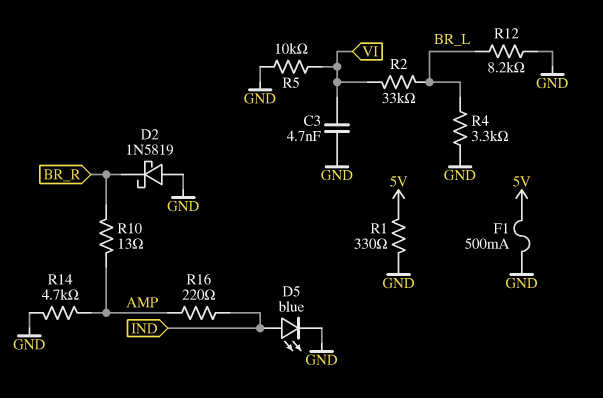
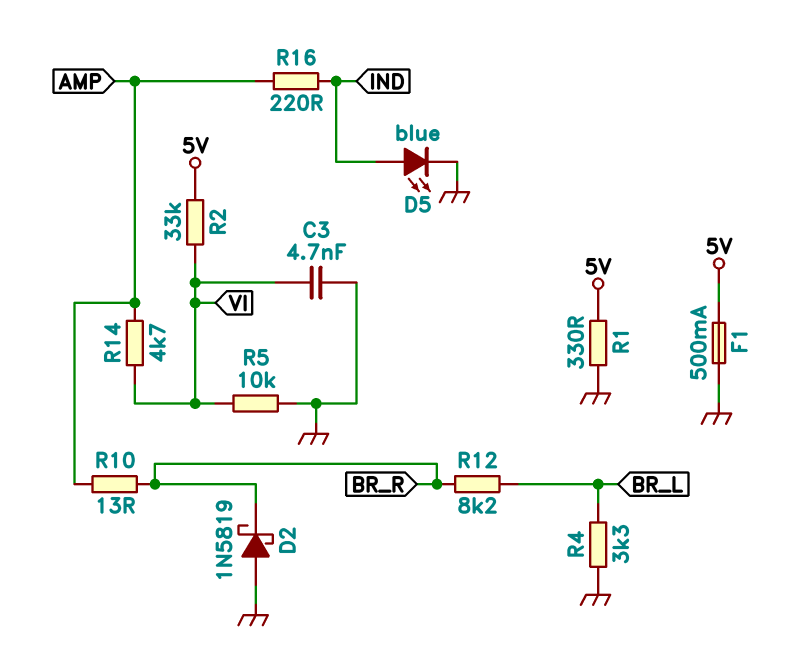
R2: 33k (BR_L, VI) -> 33k (5V, VI)
R12: 8.2k (BR_L, GND) -> 8.2k (BR_L, BR_R)
R14: 4.7k (AMP, GND) -> 4.7k (AMP, VI)

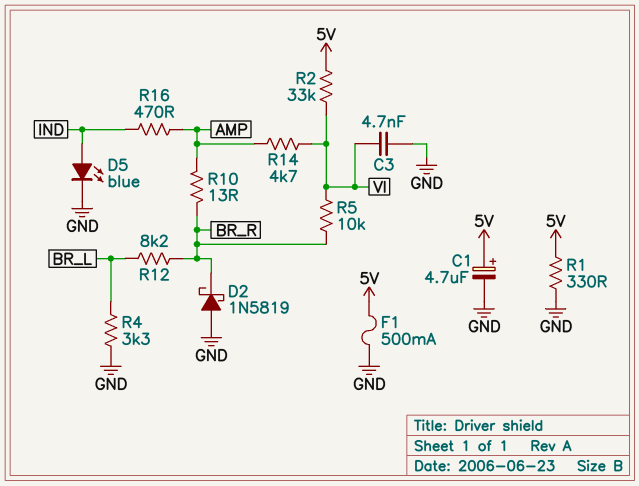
C1: none -> 4.7uF (plus 5V, minus GND)
R5: 10k (GND, VI) -> 10k (BR_R, VI)
R16: 220 (AMP, IND) -> 470 (AMP, IND)

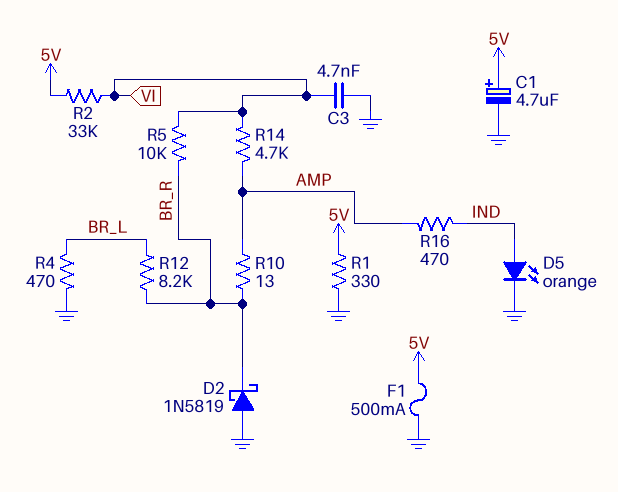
D5: LED blue (A IND, K GND) -> LED orange (A IND, K GND)
R4: 3.3k (BR_L, GND) -> 470 (BR_L, GND)

